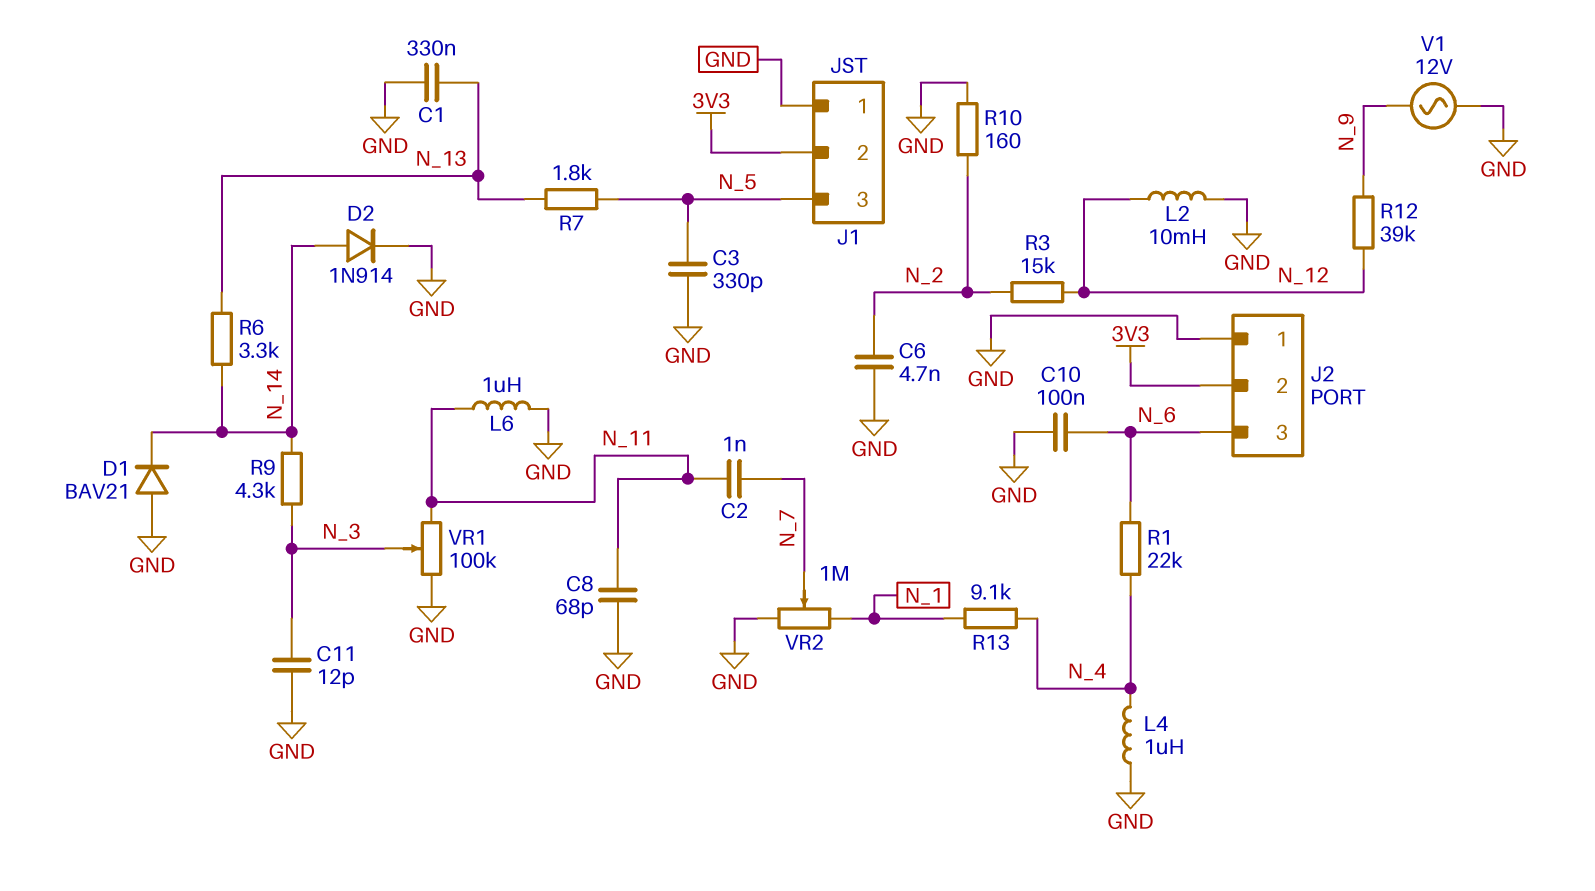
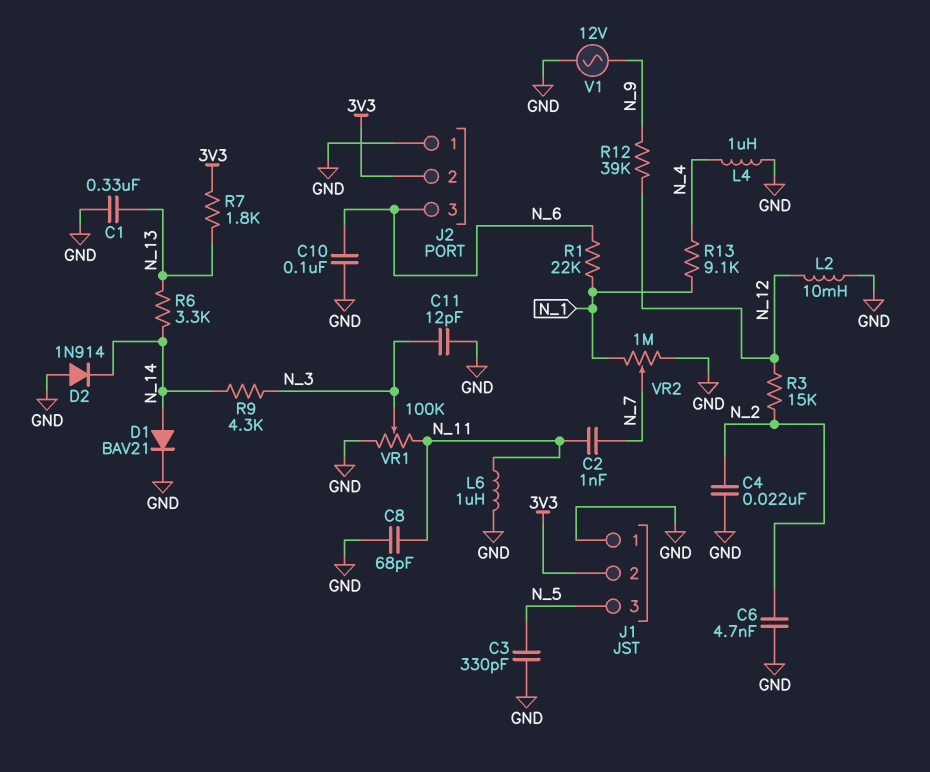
C4: none -> 22nF (GND, N_2)
D1: diode BAV21 (A GND, K N_14) -> diode BAV21 (A N_14, K GND)
D2: diode 1N914 (A N_14, K GND) -> diode 1N914 (A GND, K N_14)
R1: 22k (N_4, N_6) -> 22k (N_1, N_6)
R7: 1.8k (N_5, N_13) -> 1.8k (3V3, N_13)
R10: 160 (GND, N_2) -> none

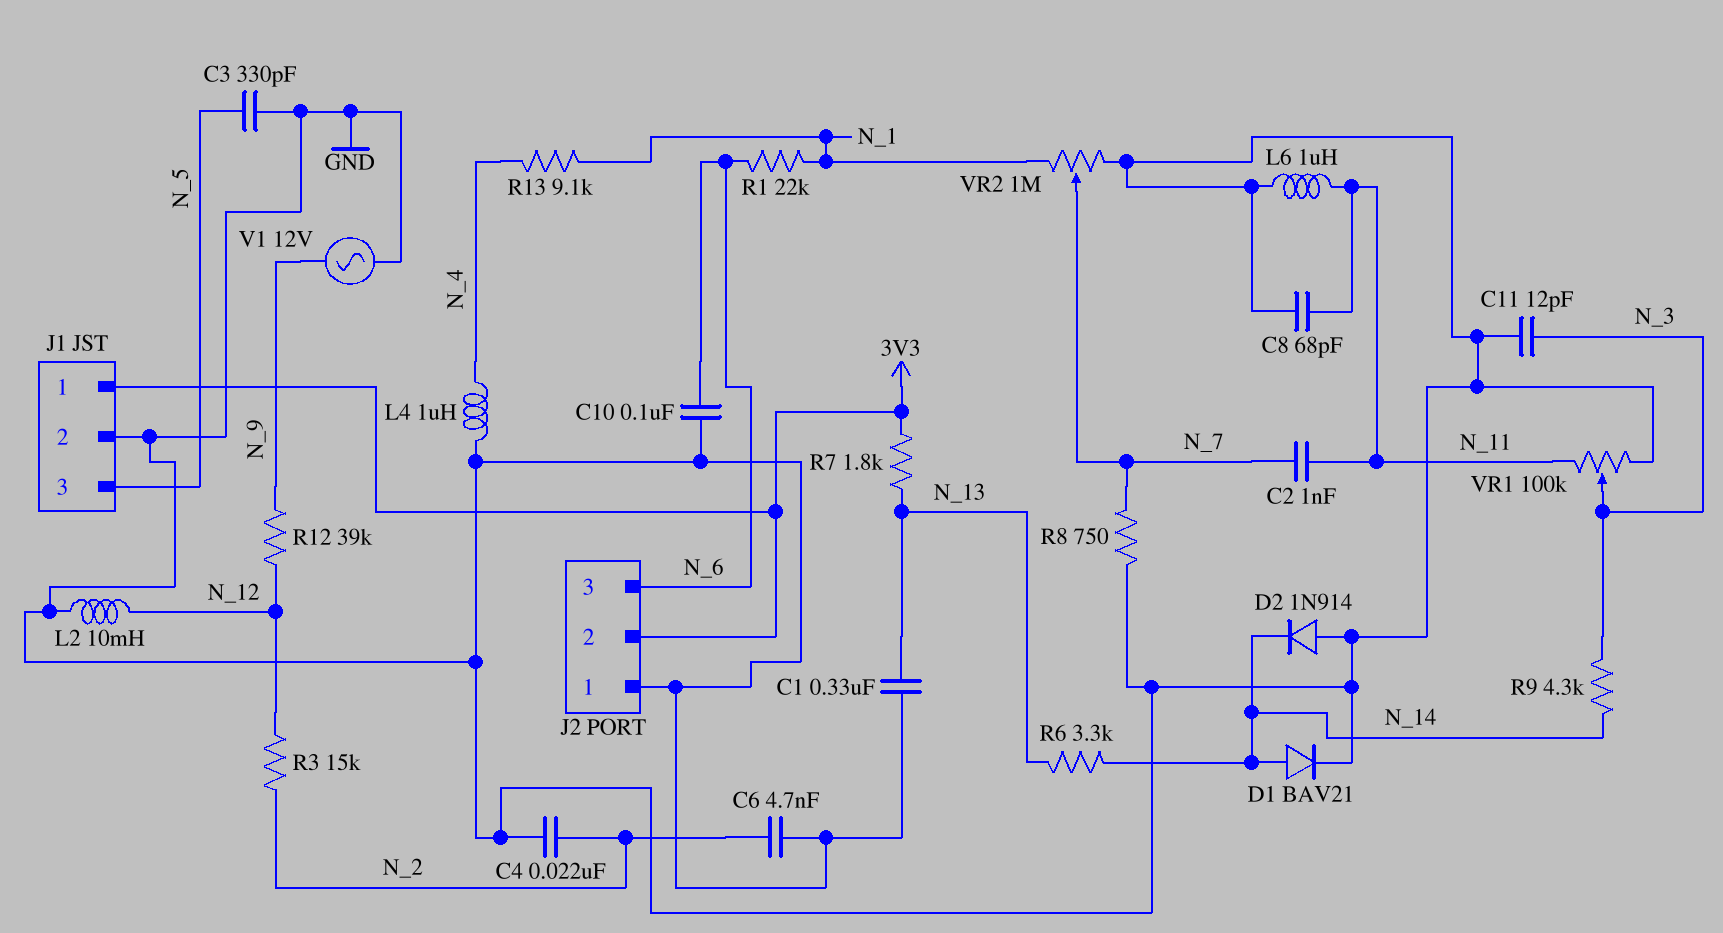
J1 pin 1: GND -> 3V3
J1 pin 2: 3V3 -> GND
R8: none -> 750 (GND, N_7)

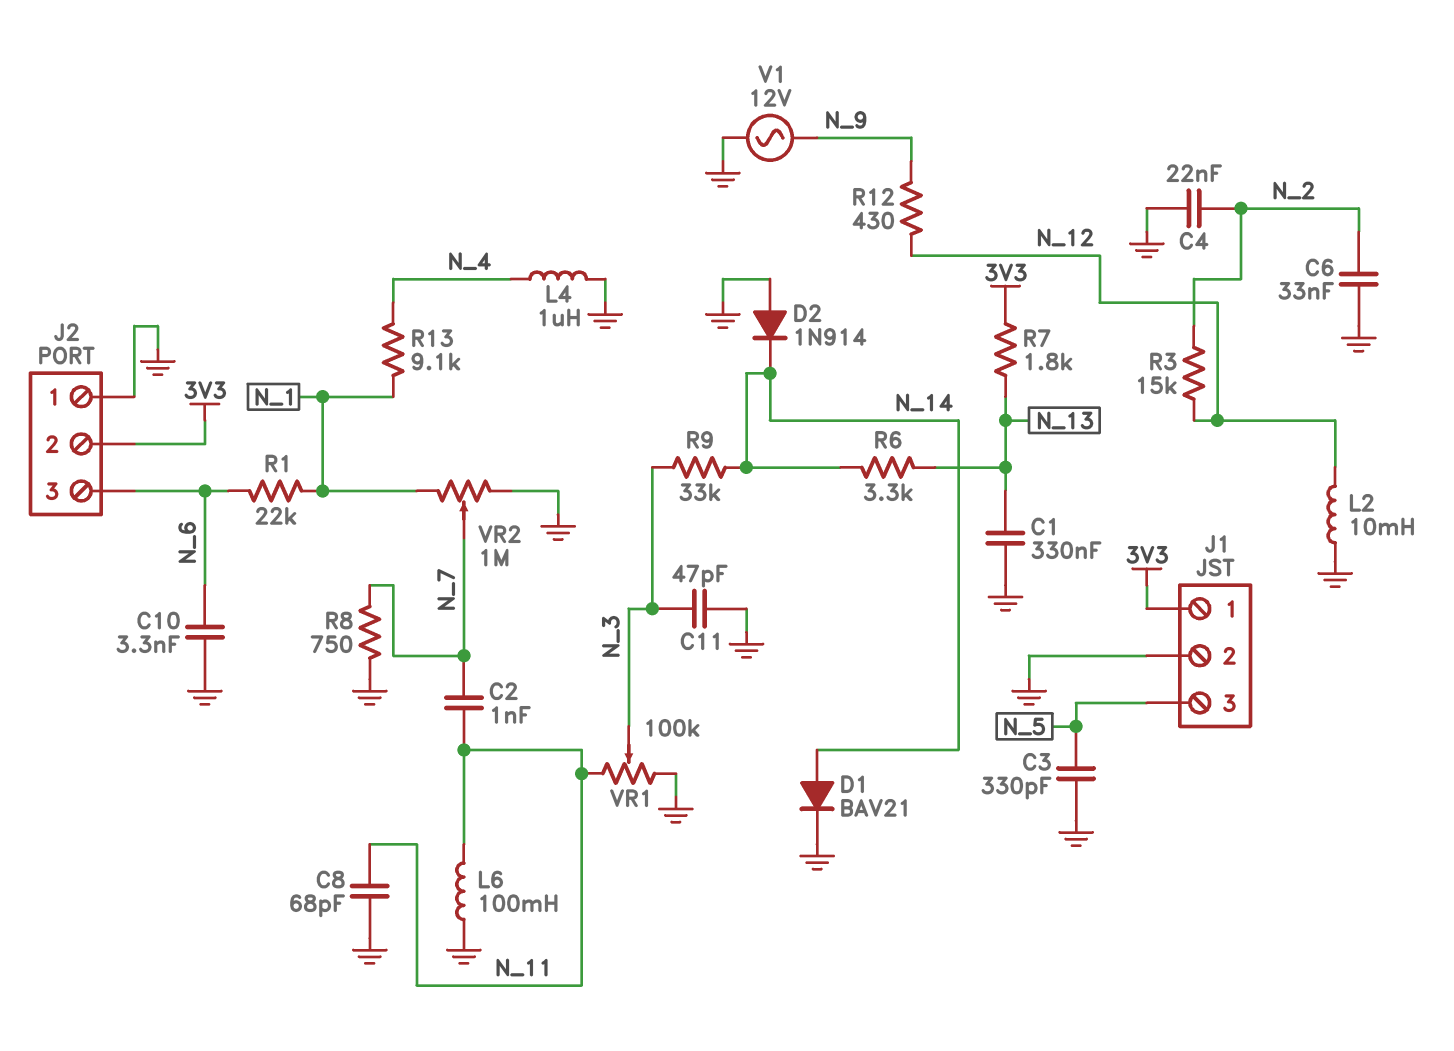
C6: 4.7nF (GND, N_2) -> 33nF (GND, N_2)
C10: 100nF (GND, N_6) -> 3.3nF (GND, N_6)
C11: 12pF (GND, N_3) -> 47pF (GND, N_3)
L6: 1uH (GND, N_11) -> 100mH (GND, N_11)
R9: 4.3k (N_3, N_14) -> 33k (N_3, N_14)
R12: 39k (N_9, N_12) -> 430 (N_9, N_12)

